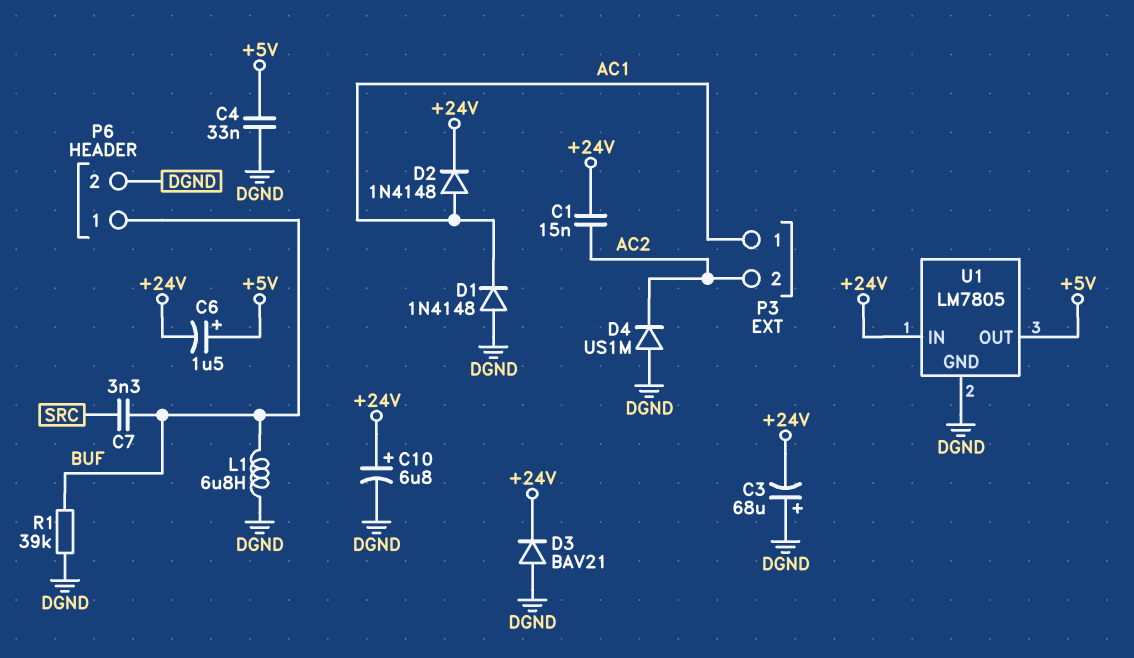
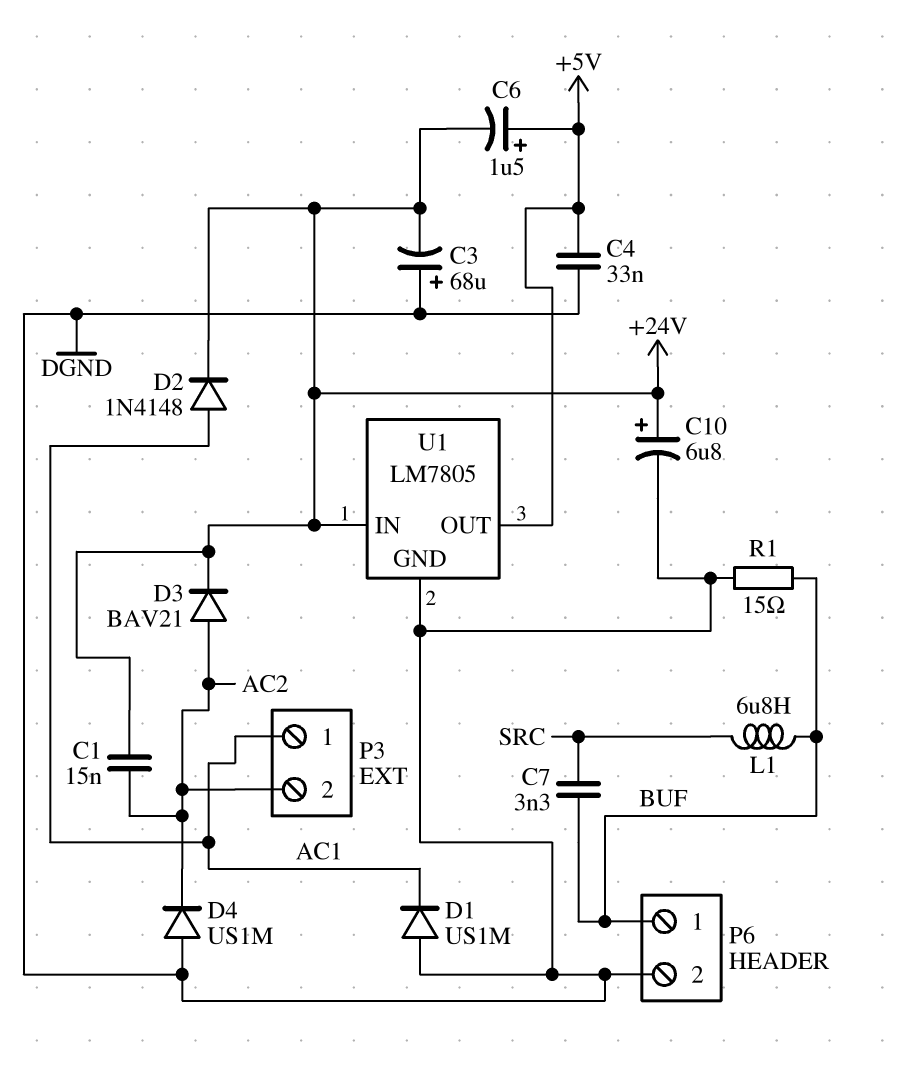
D1: diode 1N4148 (A DGND, K AC1) -> diode US1M (A DGND, K AC1)
D3: diode BAV21 (A DGND, K +24V) -> diode BAV21 (A AC2, K +24V)
L1: 6.8uH (BUF, DGND) -> 6.8uH (BUF, SRC)
R1: 39k (BUF, DGND) -> 15 (BUF, DGND)

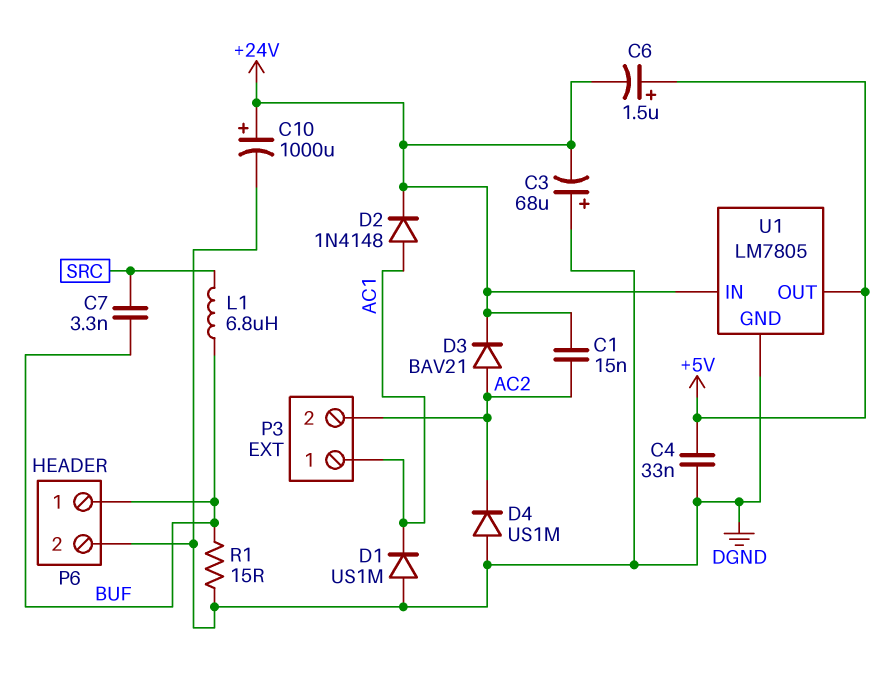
C10: 6.8uF (plus +24V, minus DGND) -> 1000uF (plus +24V, minus DGND)

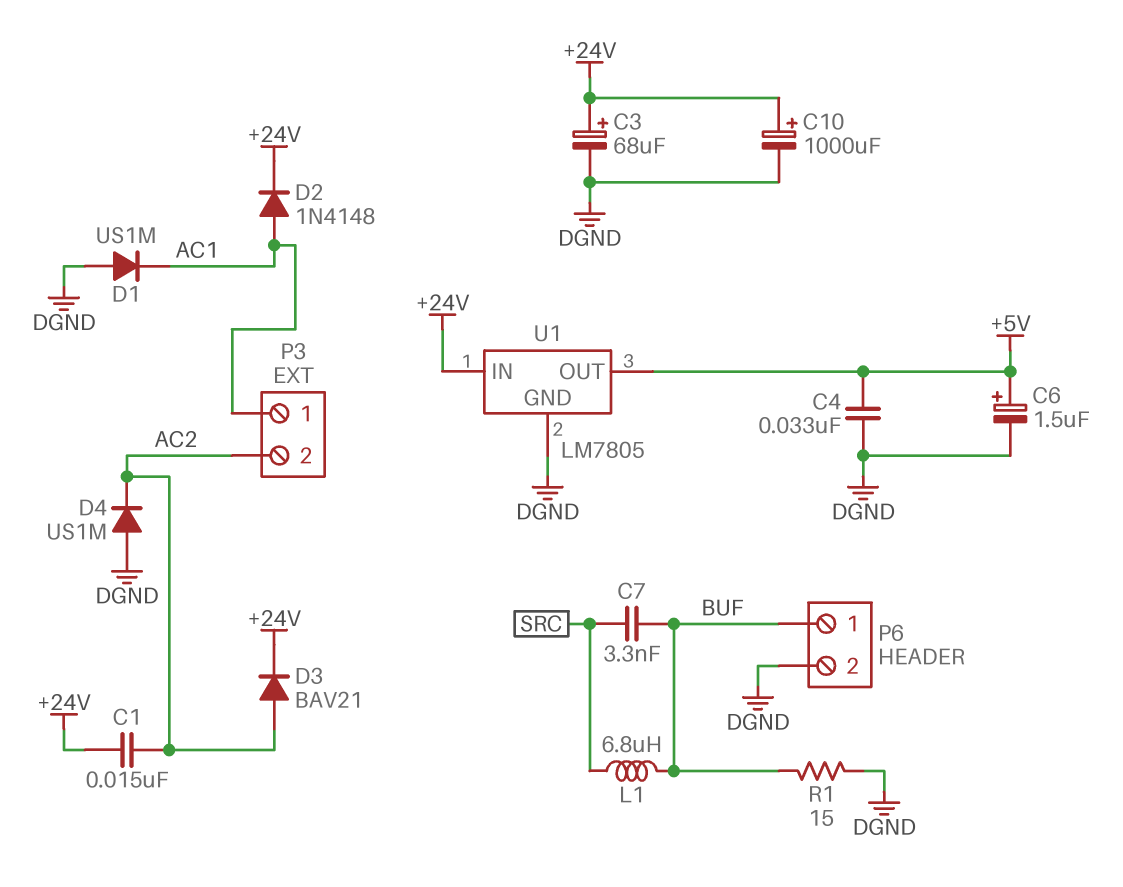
C3: 68uF (plus DGND, minus +24V) -> 68uF (plus +24V, minus DGND)
C6: 1.5uF (plus +5V, minus +24V) -> 1.5uF (plus +5V, minus DGND)

